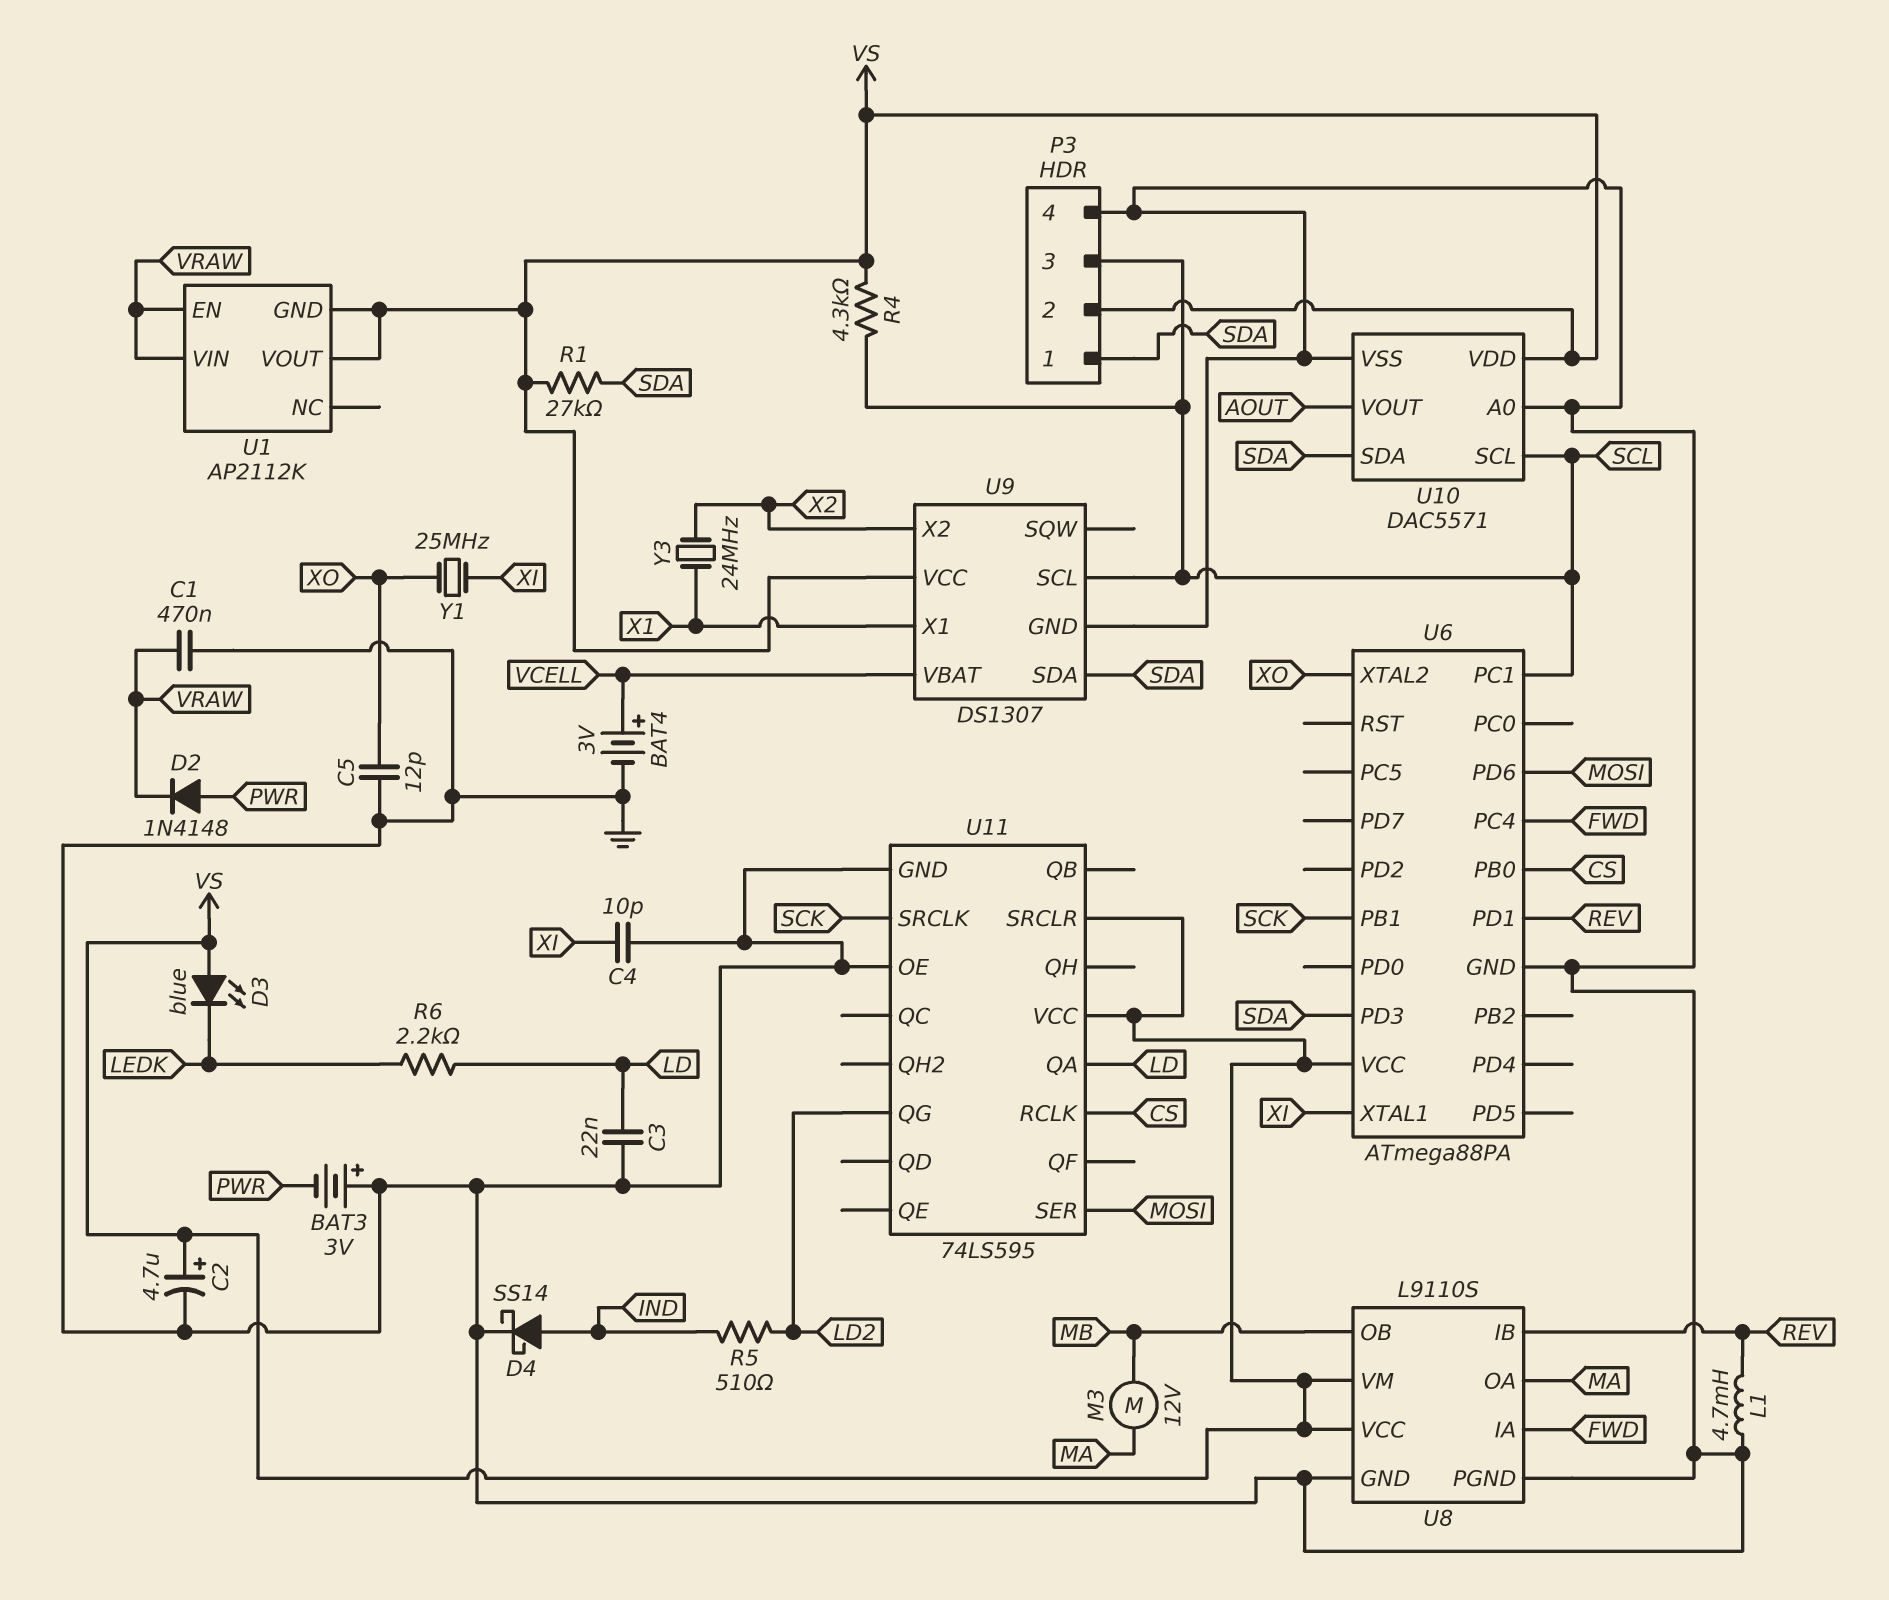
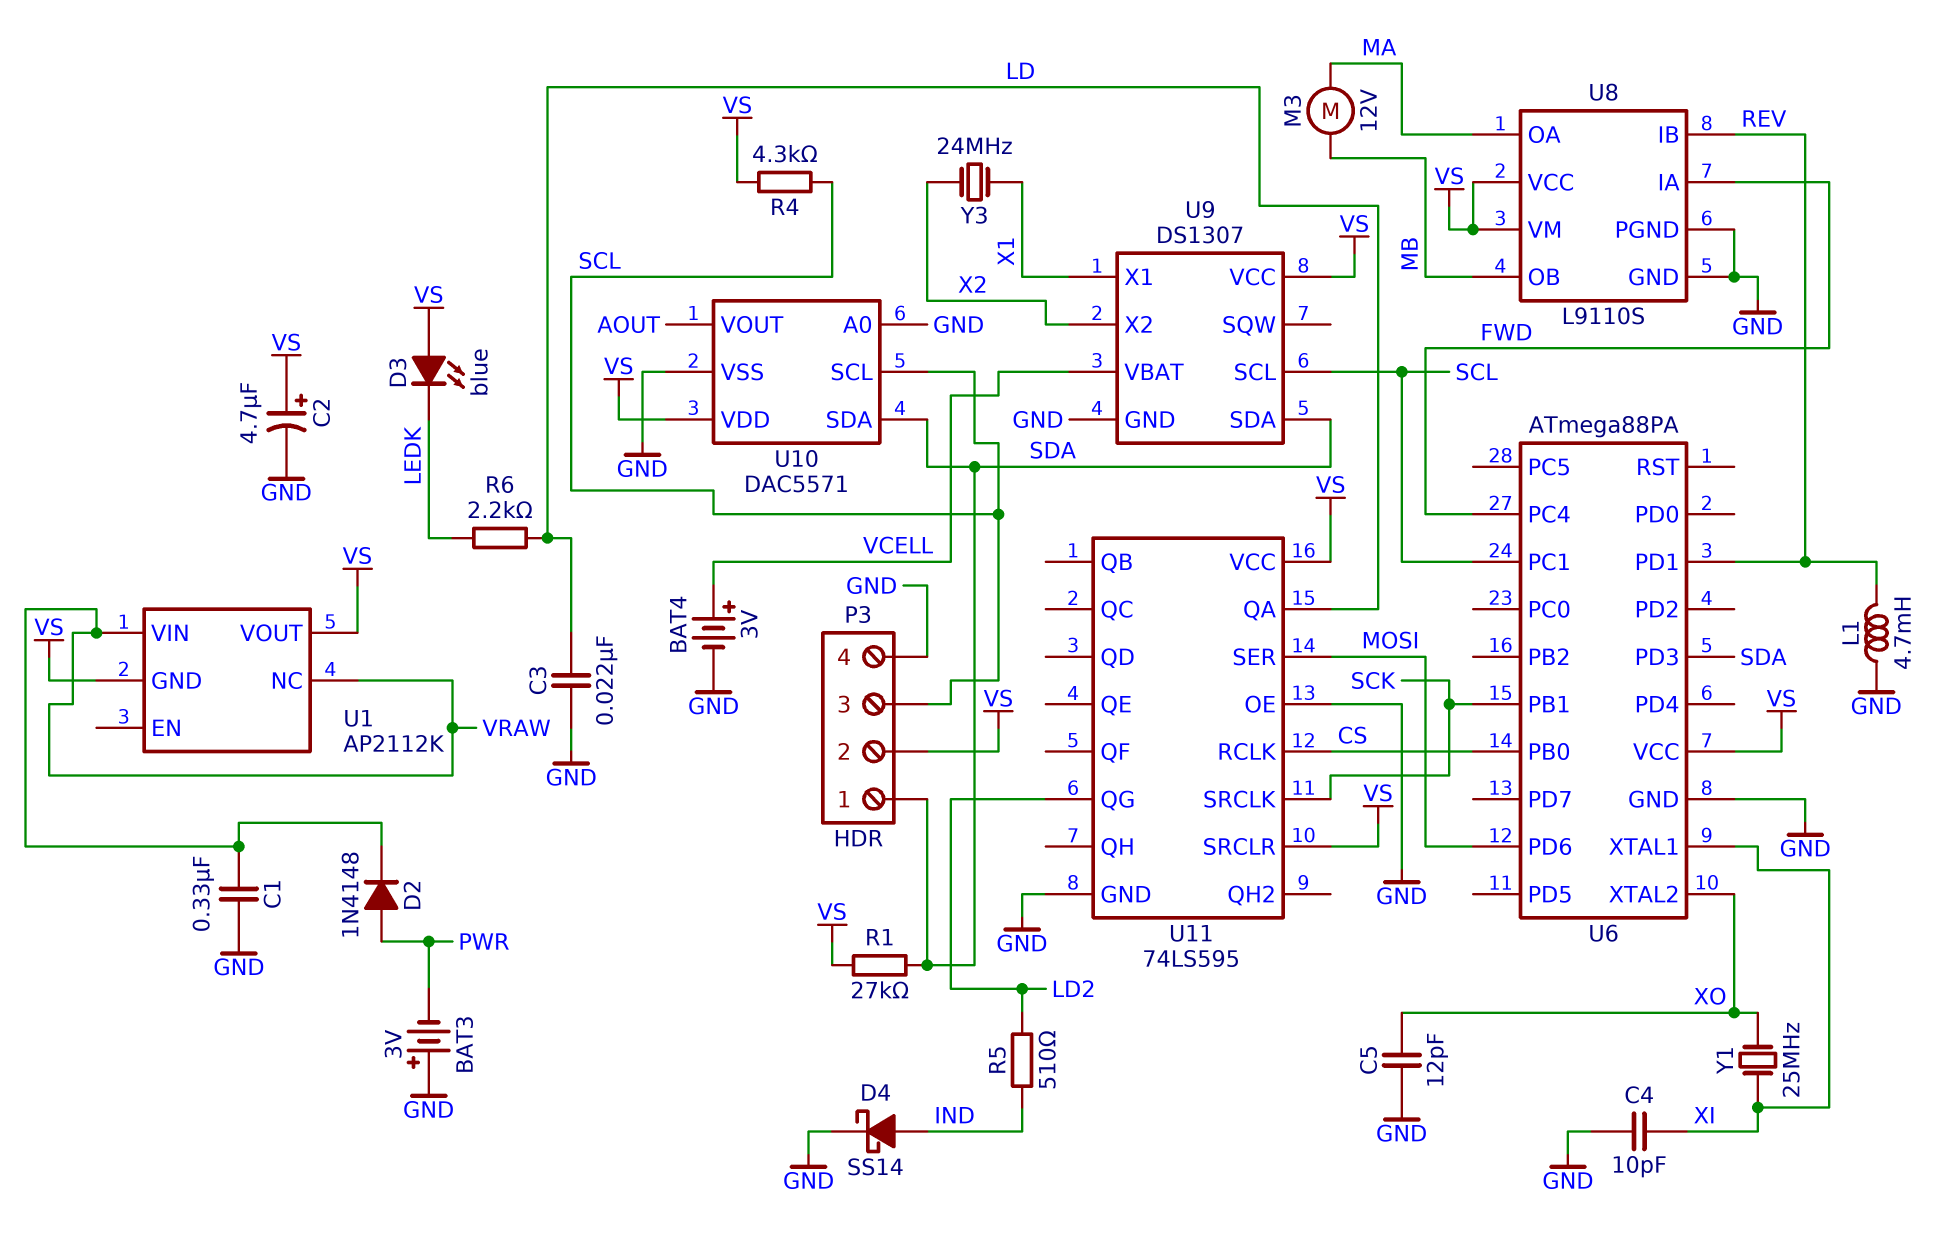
C1: 470nF (GND, VRAW) -> 330nF (GND, VRAW)
U1 pin EN: VRAW -> none
U1 pin NC: none -> VRAW

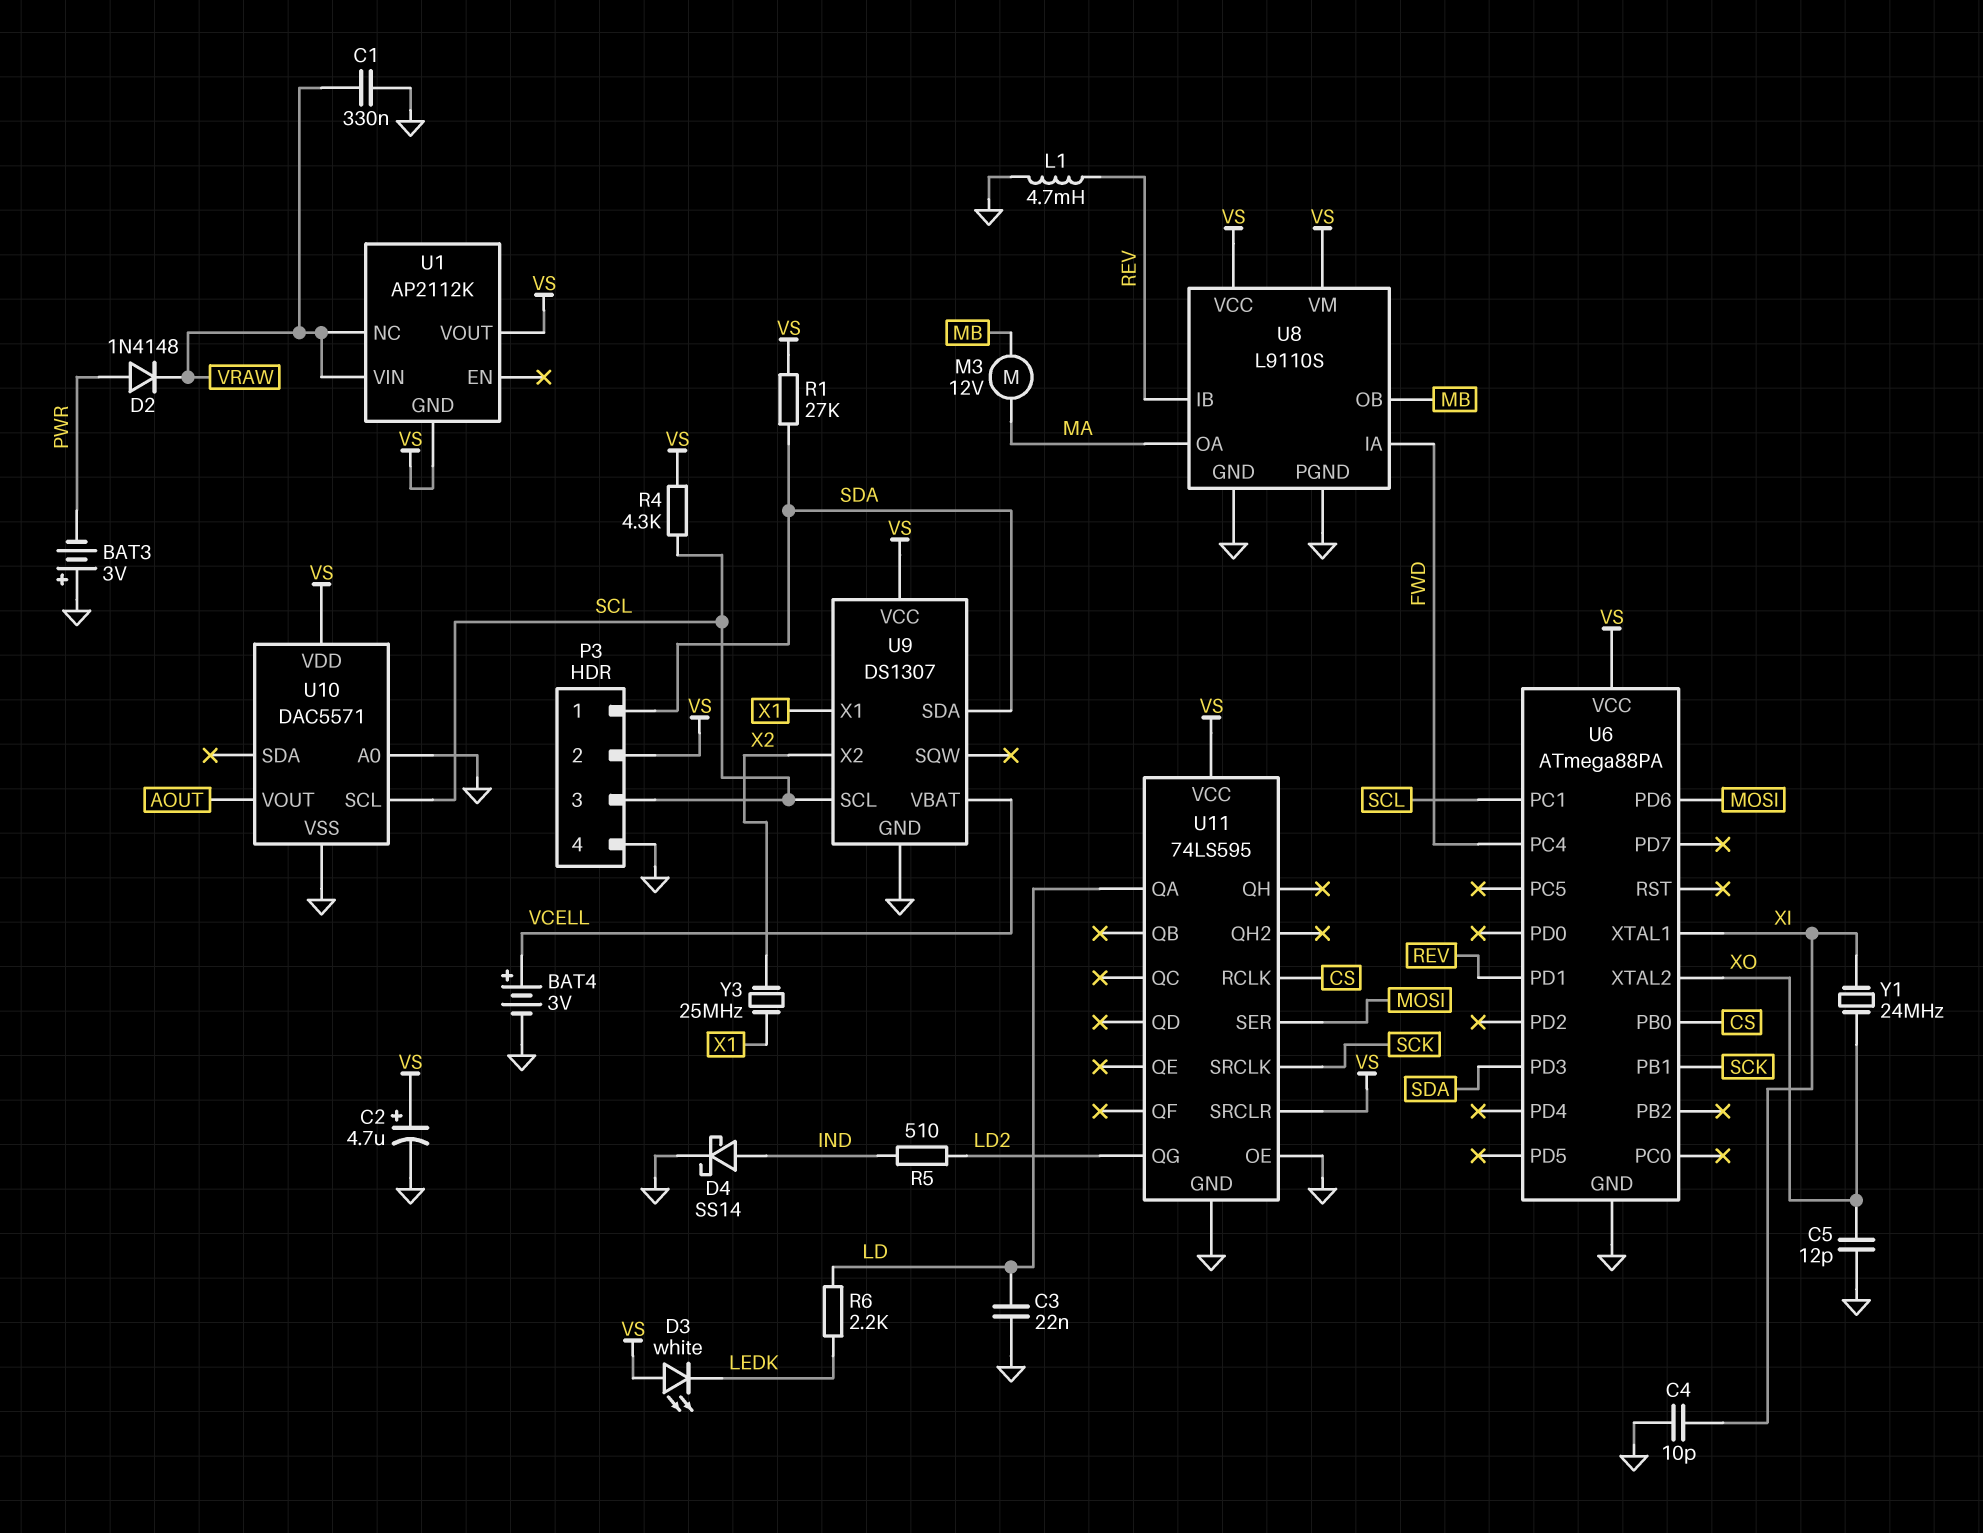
D3: LED blue (A VS, K LEDK) -> LED white (A VS, K LEDK)
U10 pin SDA: SDA -> none
Y1: 25MHz (XI, XO) -> 24MHz (XI, XO)
Y3: 24MHz (X1, X2) -> 25MHz (X1, X2)

